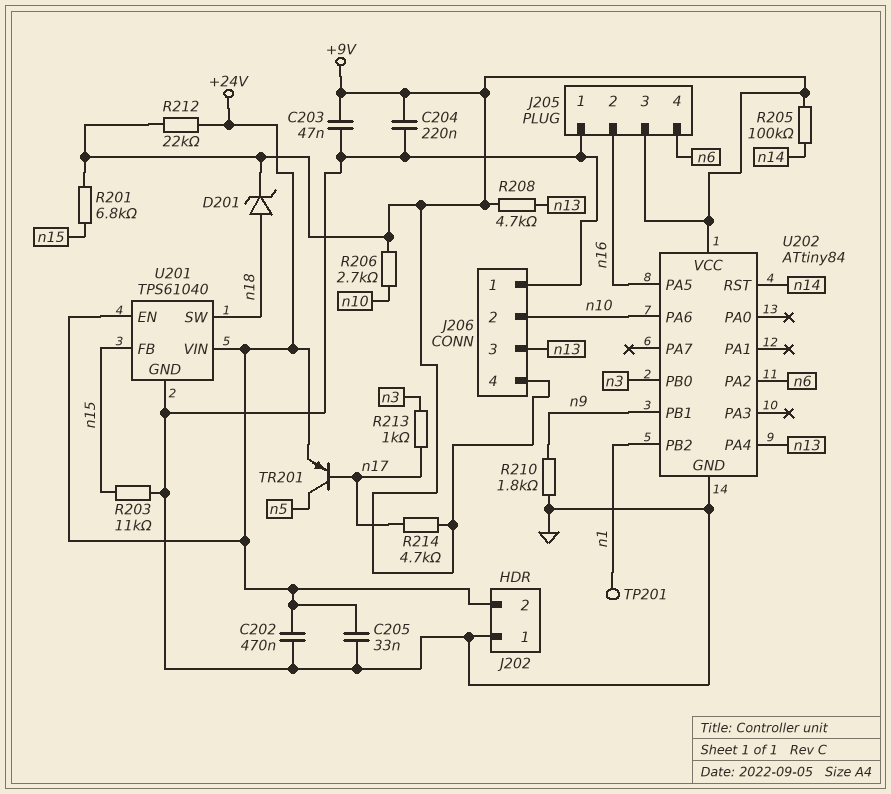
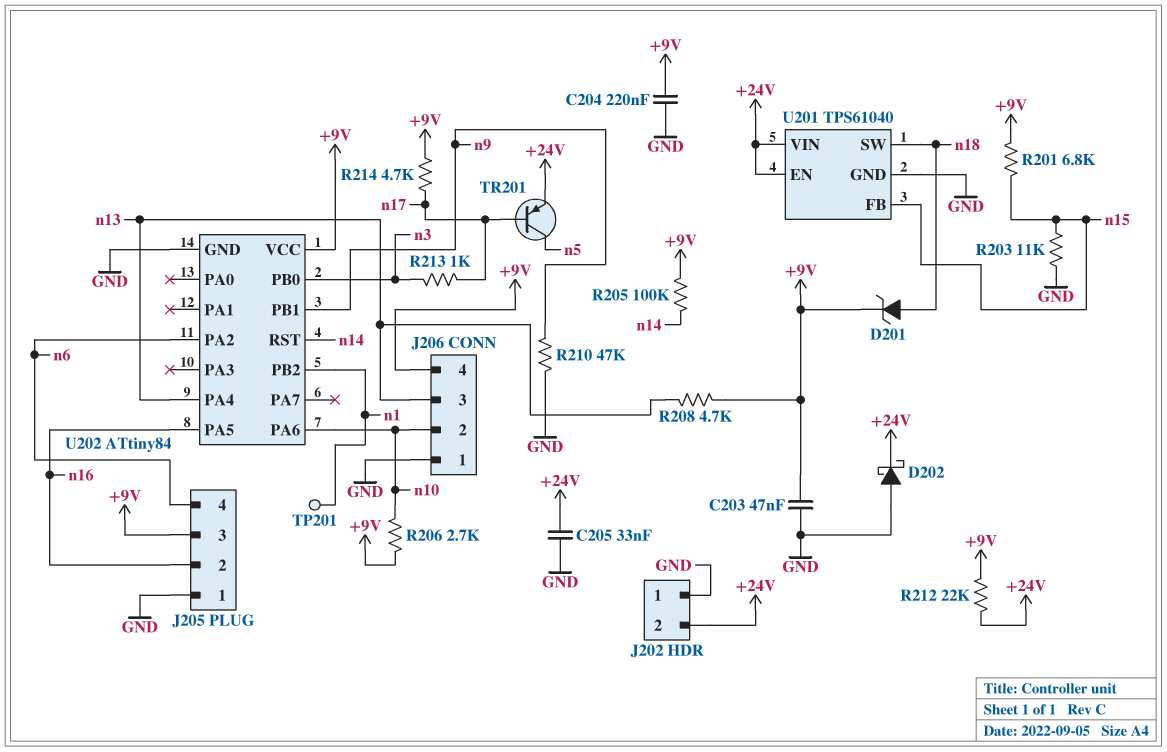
C202: 470nF (+24V, GND) -> none
D202: none -> schottky (A GND, K +24V)
R210: 1.8k (GND, n9) -> 47k (GND, n9)

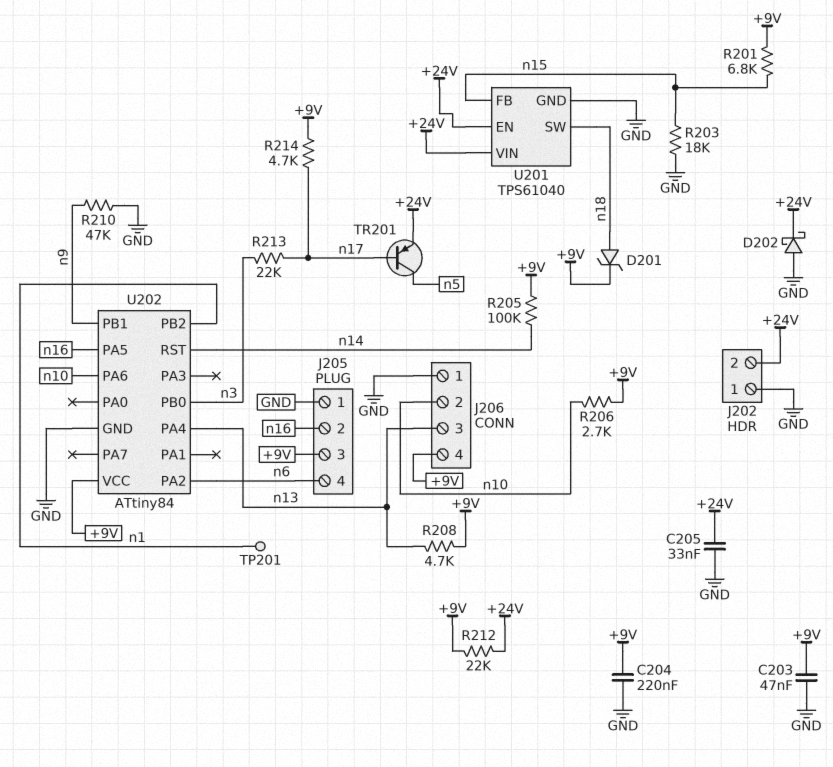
R203: 11k (GND, n15) -> 18k (GND, n15)
R213: 1k (n3, n17) -> 22k (n3, n17)

